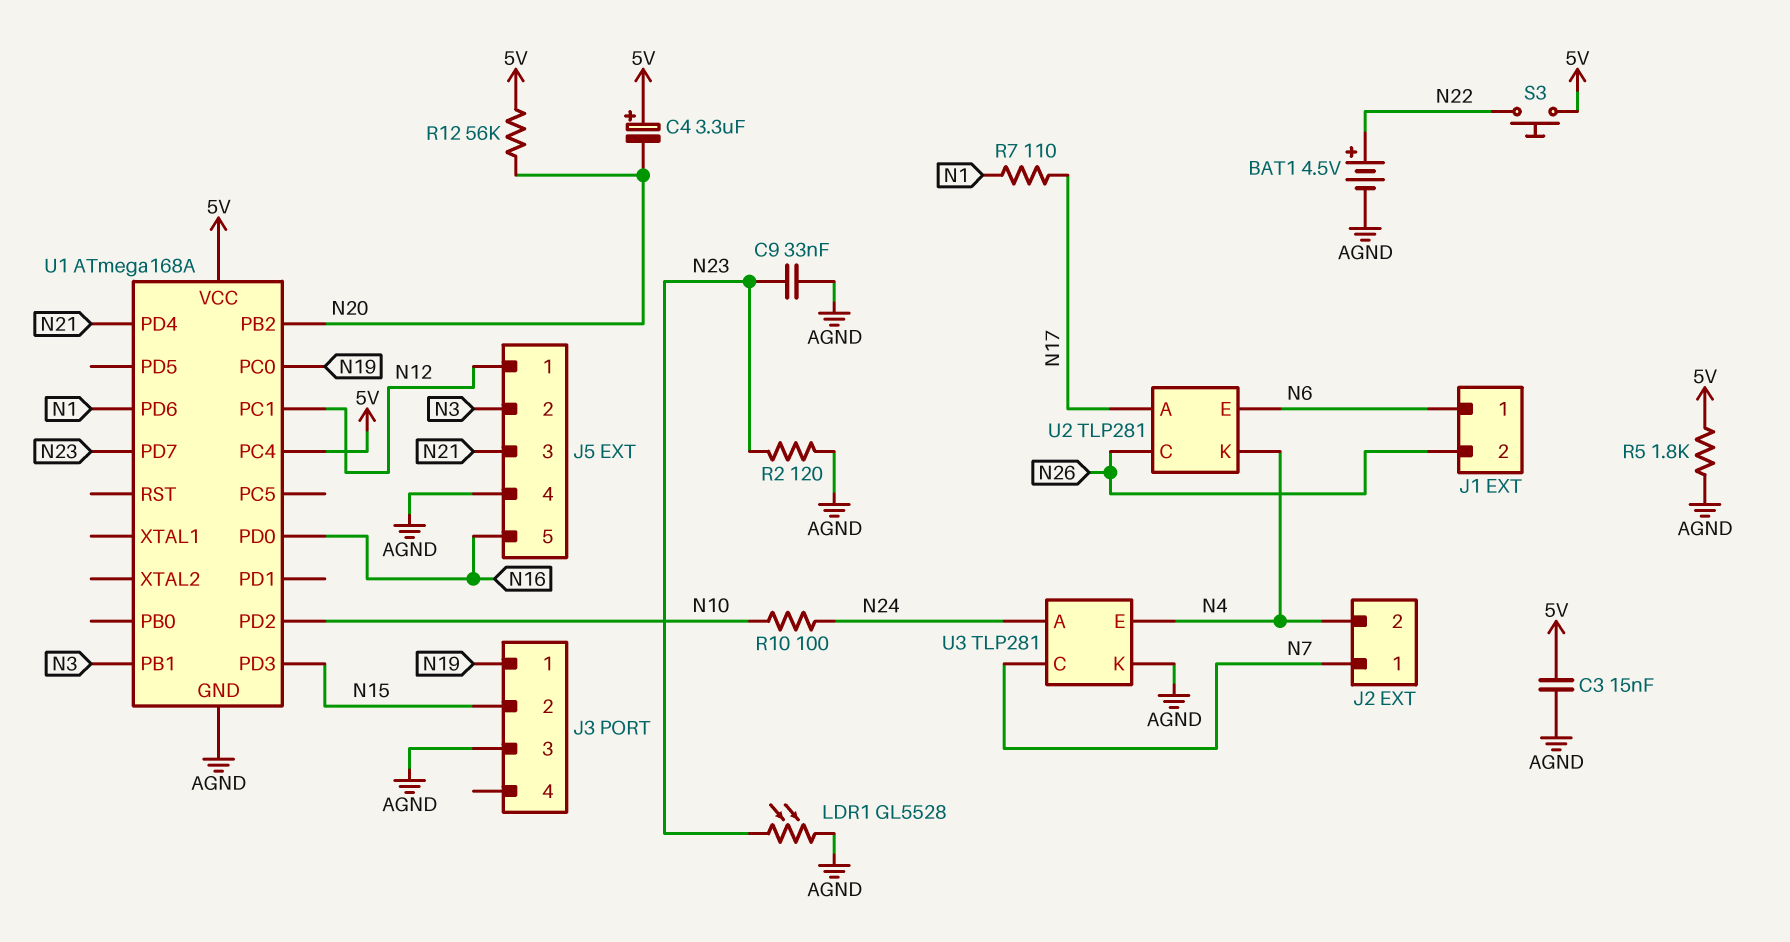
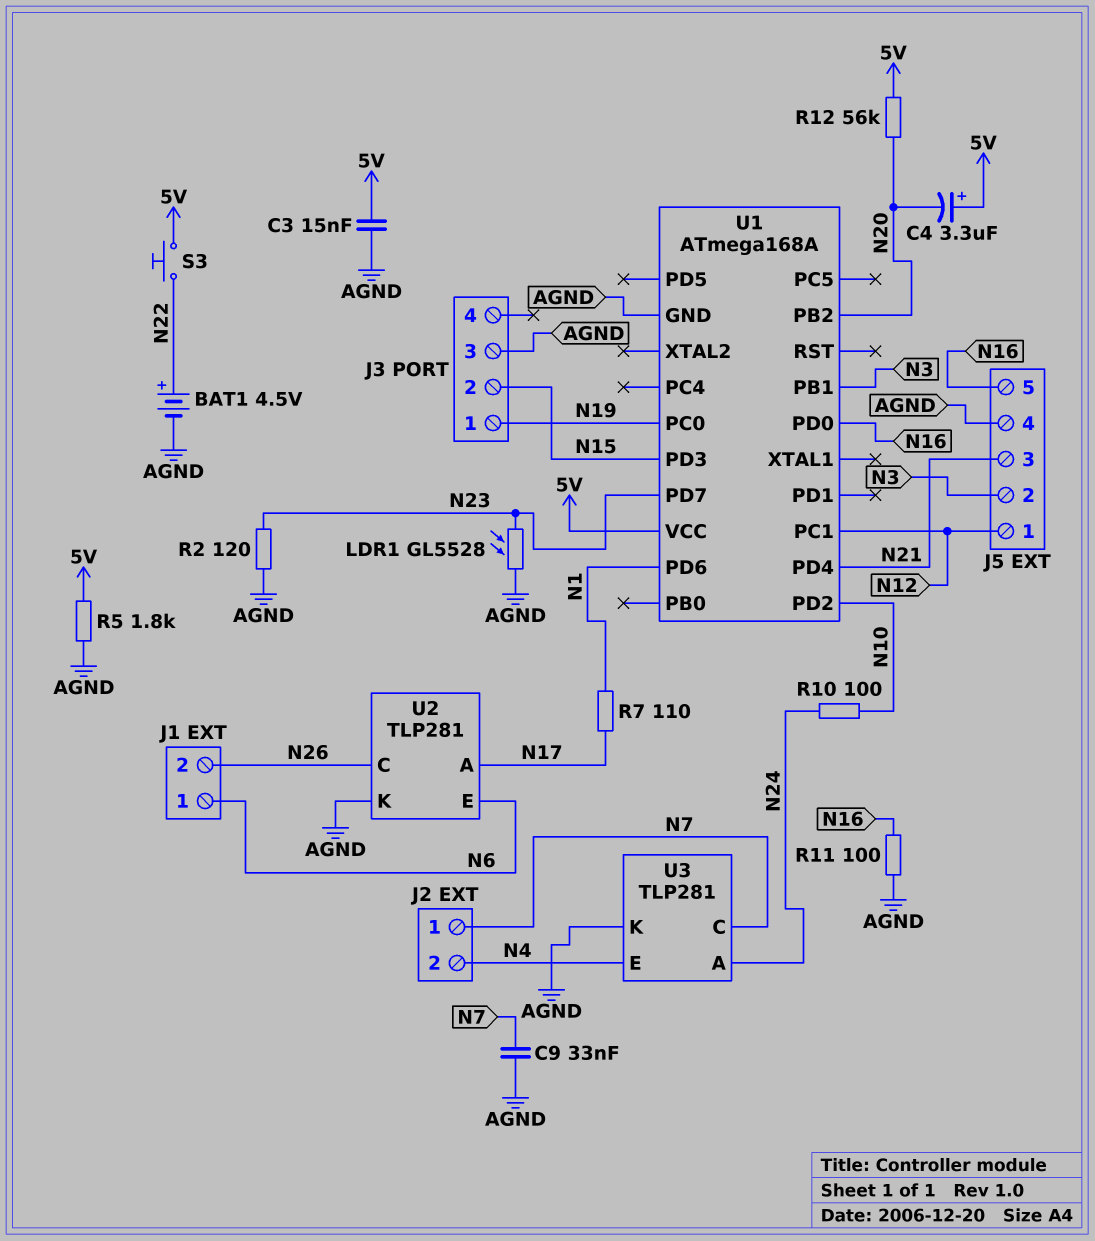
C9: 33nF (AGND, N23) -> 33nF (AGND, N7)
R11: none -> 100 (AGND, N16)
U1 pin PC4: 5V -> none
U2 pin K: N4 -> AGND

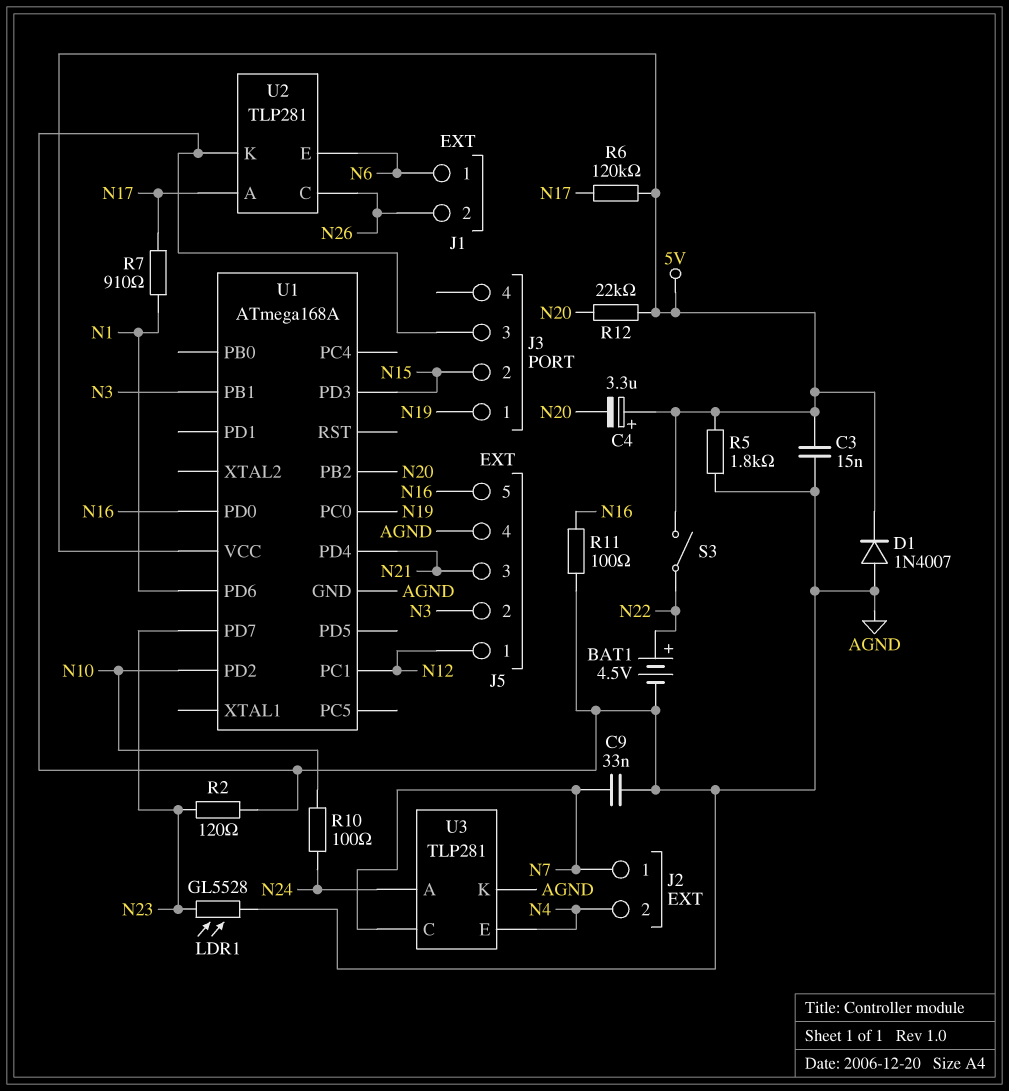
D1: none -> diode 1N4007 (A AGND, K 5V)
R6: none -> 120k (5V, N17)
R7: 110 (N1, N17) -> 910 (N1, N17)
R12: 56k (5V, N20) -> 22k (5V, N20)
S3: button (5V, N22) -> switch (5V, N22)

